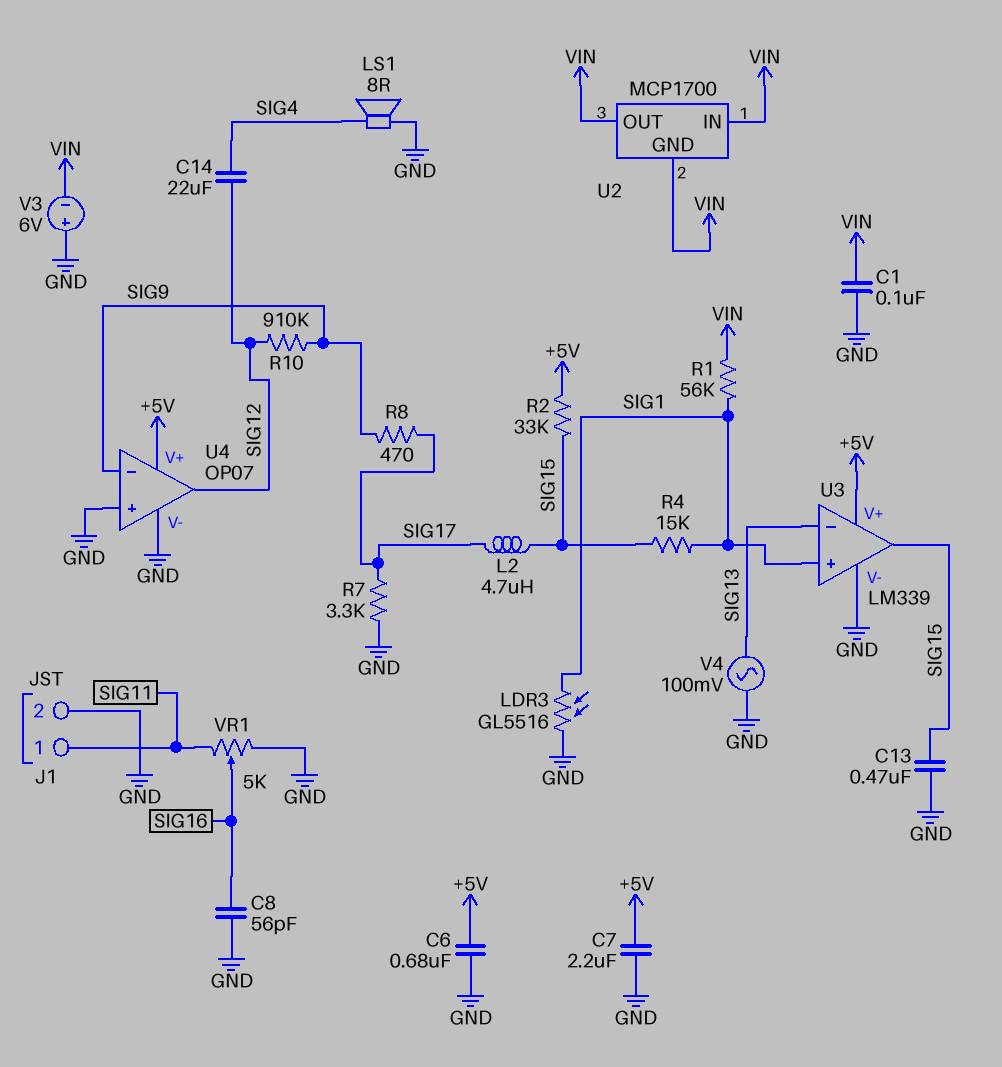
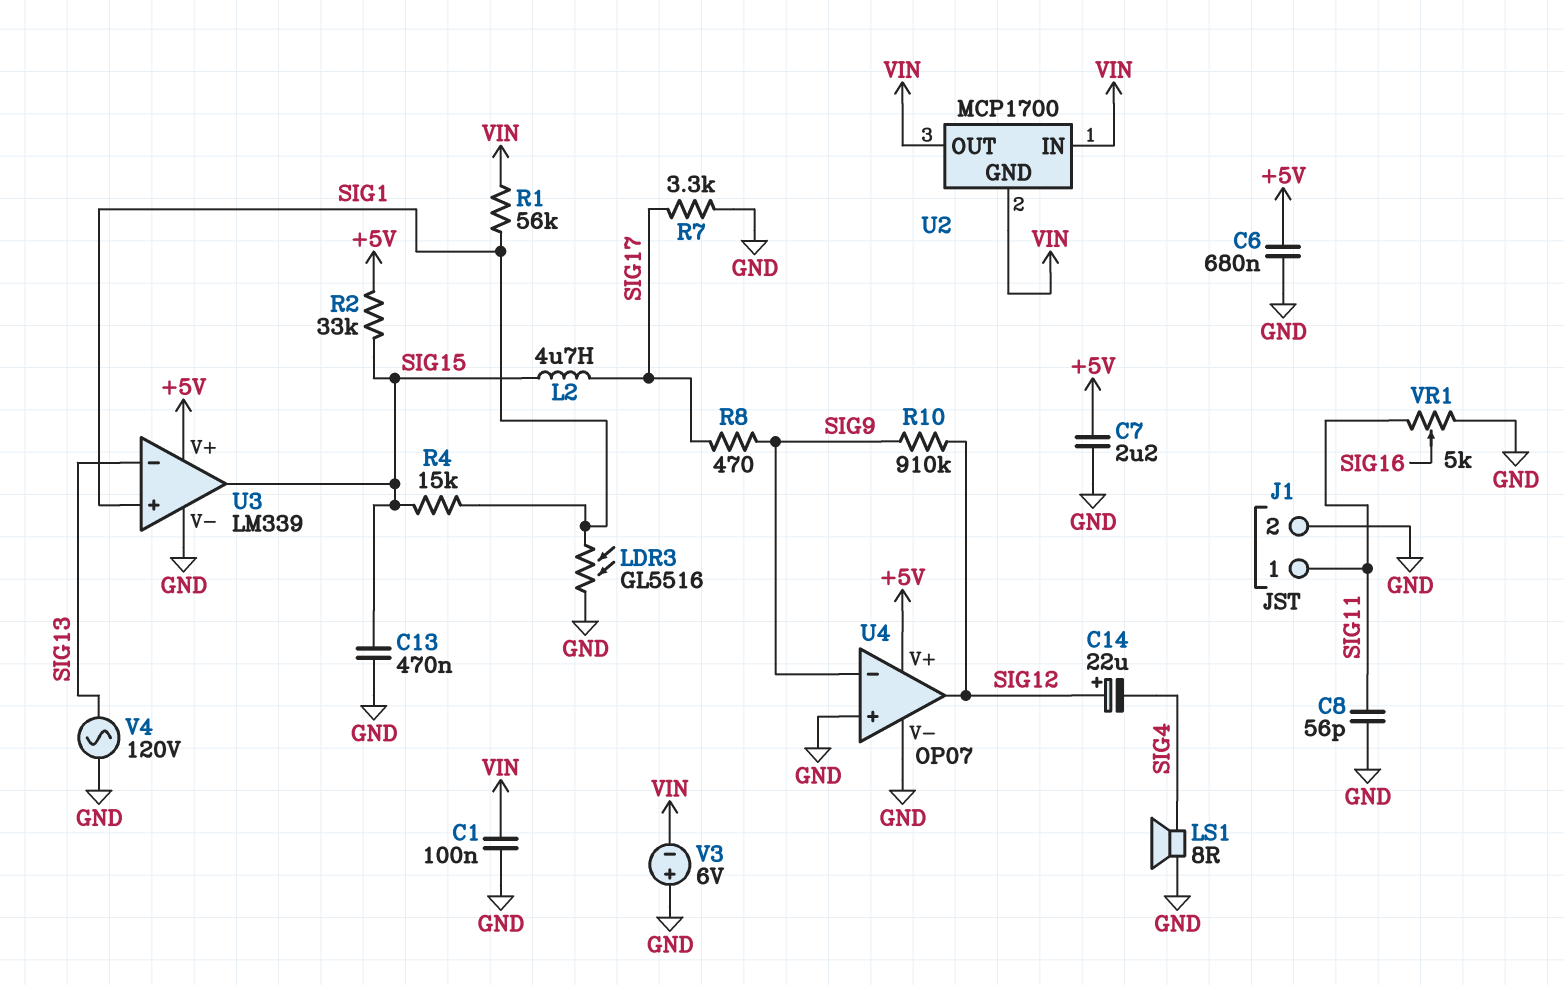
C8: 56pF (GND, SIG16) -> 56pF (GND, SIG11)
C14: 22uF (SIG4, SIG12) -> 22uF (plus SIG12, minus SIG4)
V4: AC 100mV (GND, SIG13) -> AC 120V (GND, SIG13)

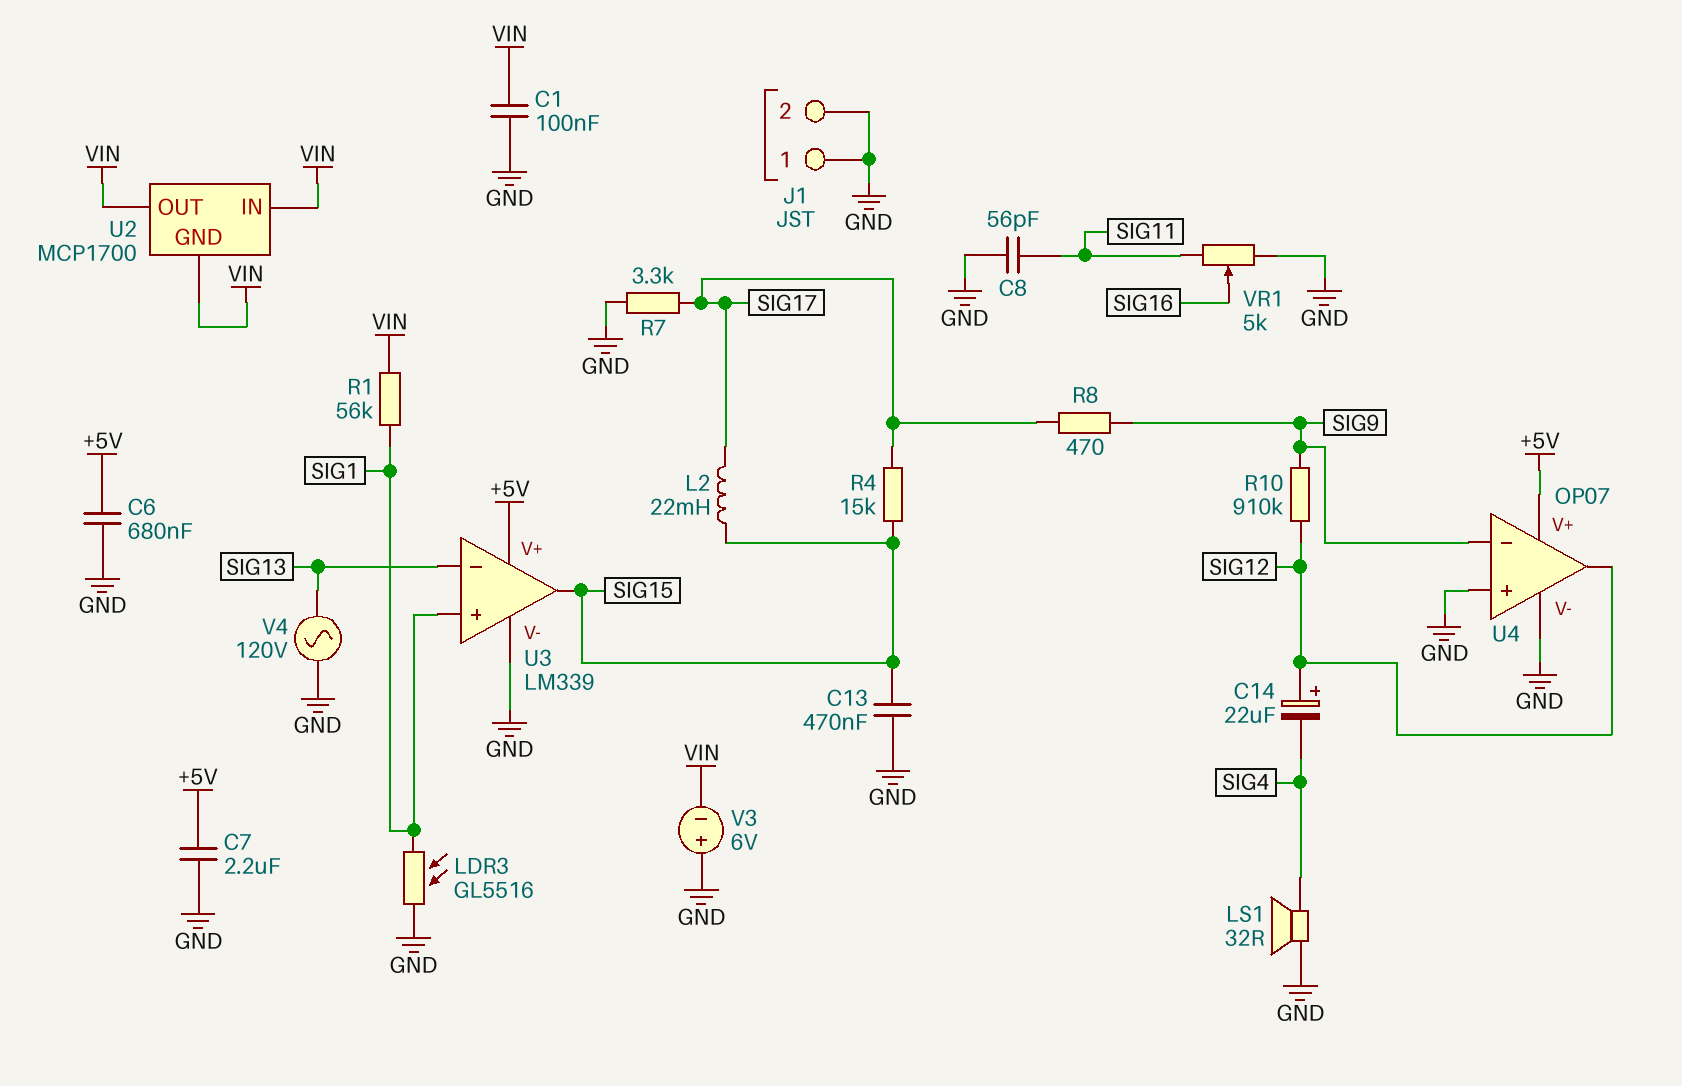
J1 pin 1: SIG11 -> GND
L2: 4.7uH (SIG15, SIG17) -> 22mH (SIG15, SIG17)
LS1: speaker 8R (GND, SIG4) -> speaker 32R (GND, SIG4)
R2: 33k (+5V, SIG15) -> none
R4: 15k (SIG1, SIG15) -> 15k (SIG15, SIG17)

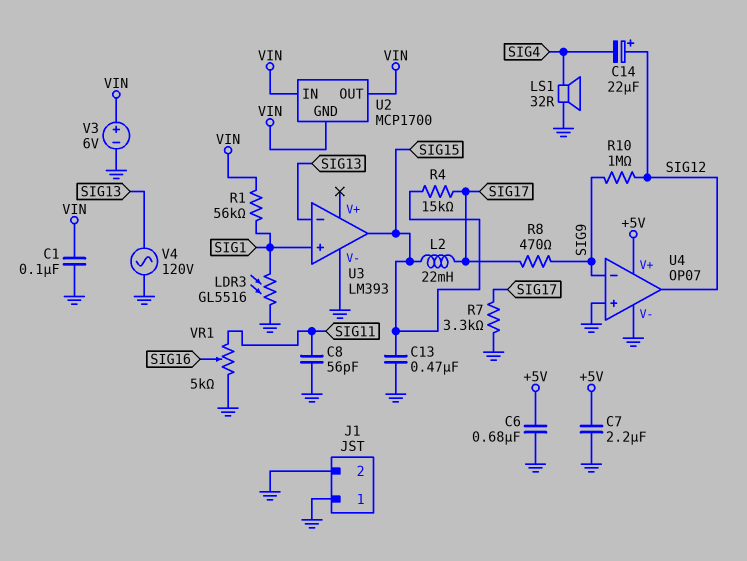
R10: 910k (SIG9, SIG12) -> 1M (SIG9, SIG12)
U3: LM339 -> LM393
U3 pin V+: +5V -> none
V3: 6V (plus GND, minus VIN) -> 6V (plus VIN, minus GND)

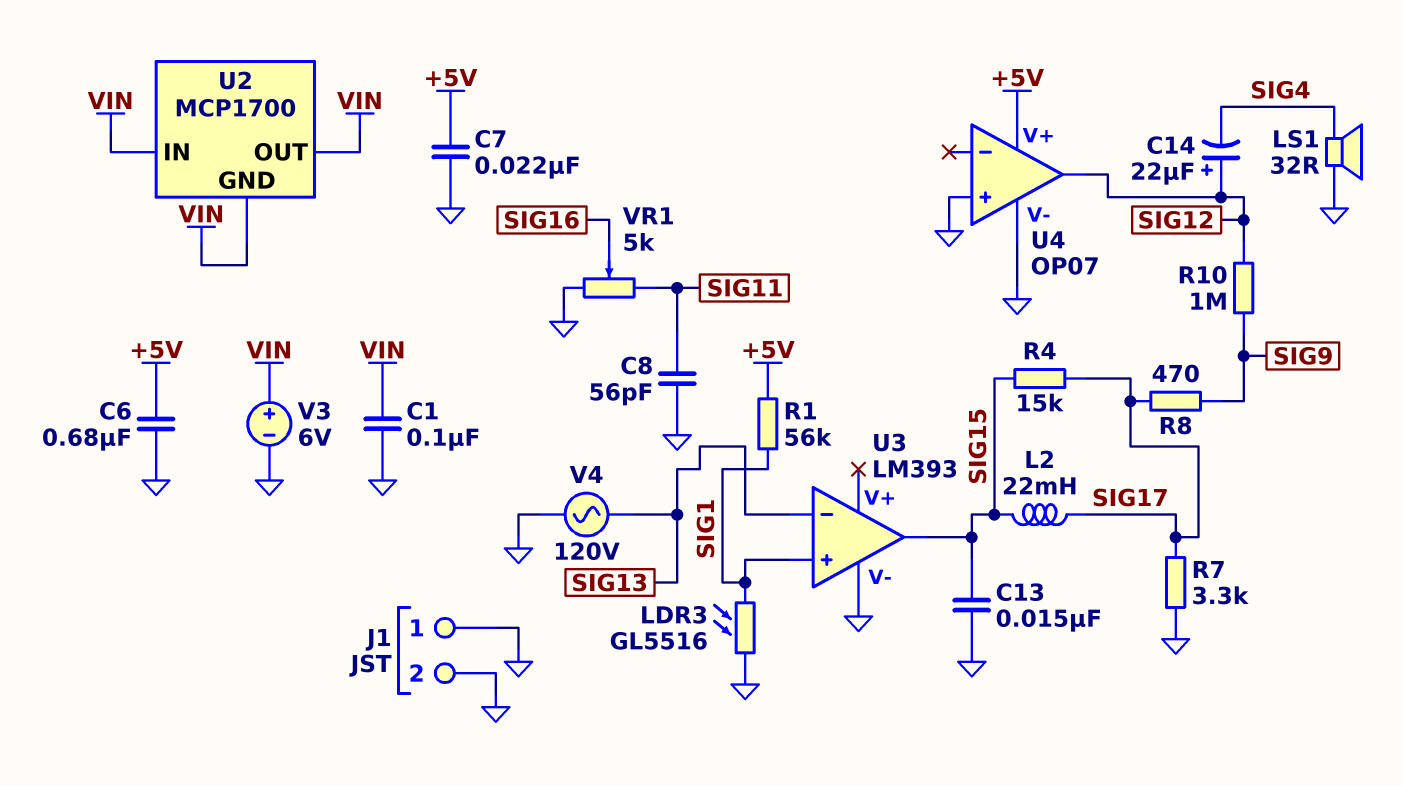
C7: 2.2uF (+5V, GND) -> 22nF (+5V, GND)
C13: 470nF (GND, SIG15) -> 15nF (GND, SIG15)
R1: 56k (SIG1, VIN) -> 56k (+5V, SIG1)
U4 pin in-: SIG9 -> none

